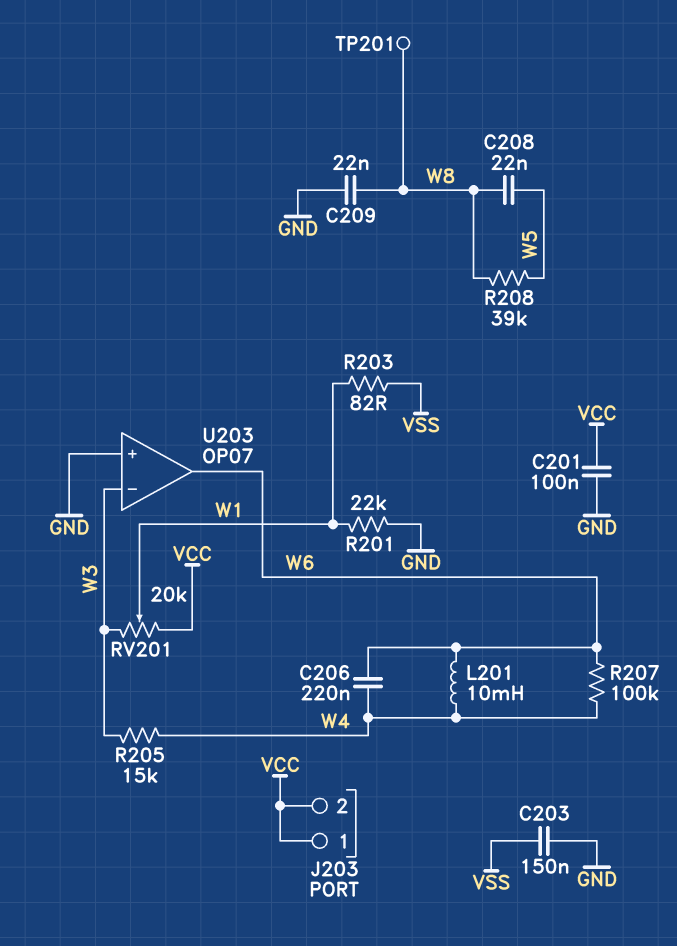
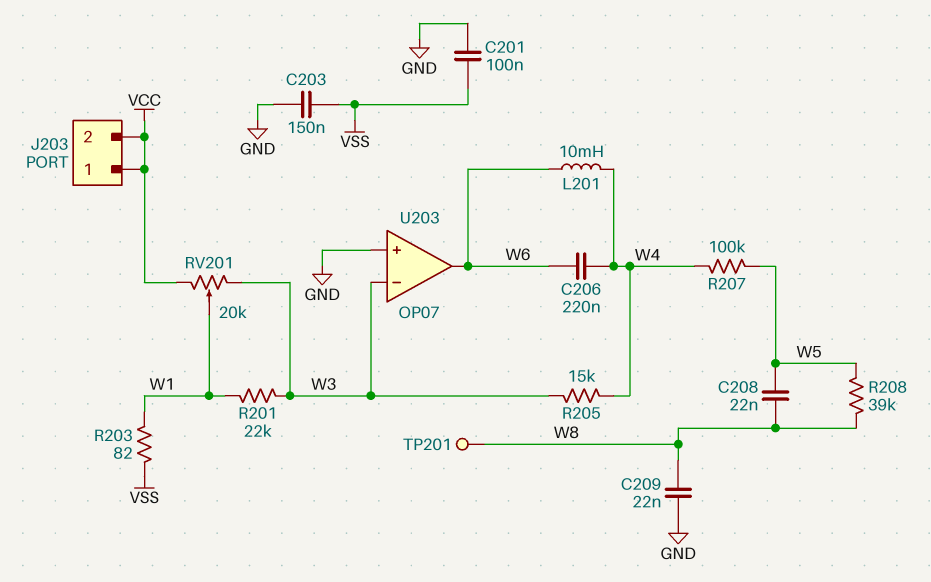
C201: 100nF (GND, VCC) -> 100nF (GND, VSS)
R201: 22k (GND, W1) -> 22k (W1, W3)
R207: 100k (W4, W6) -> 100k (W4, W5)

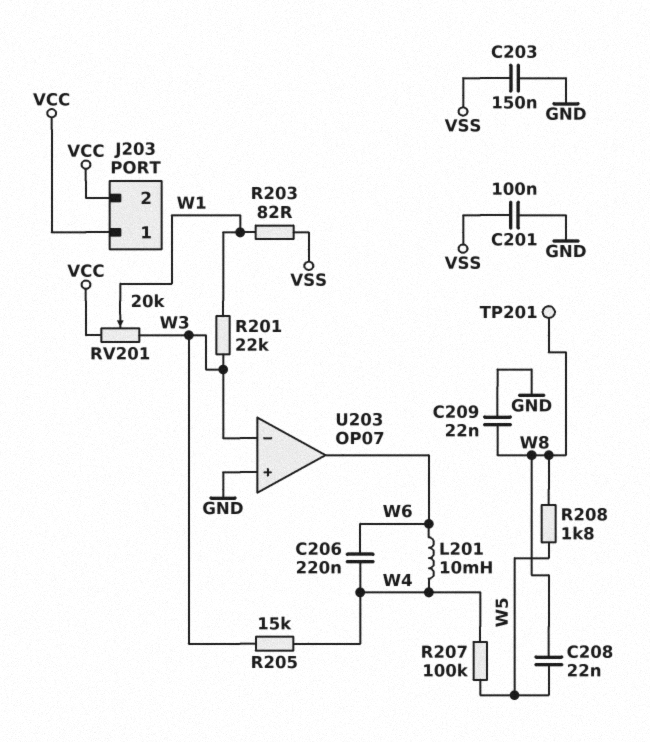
R208: 39k (W5, W8) -> 1.8k (W5, W8)

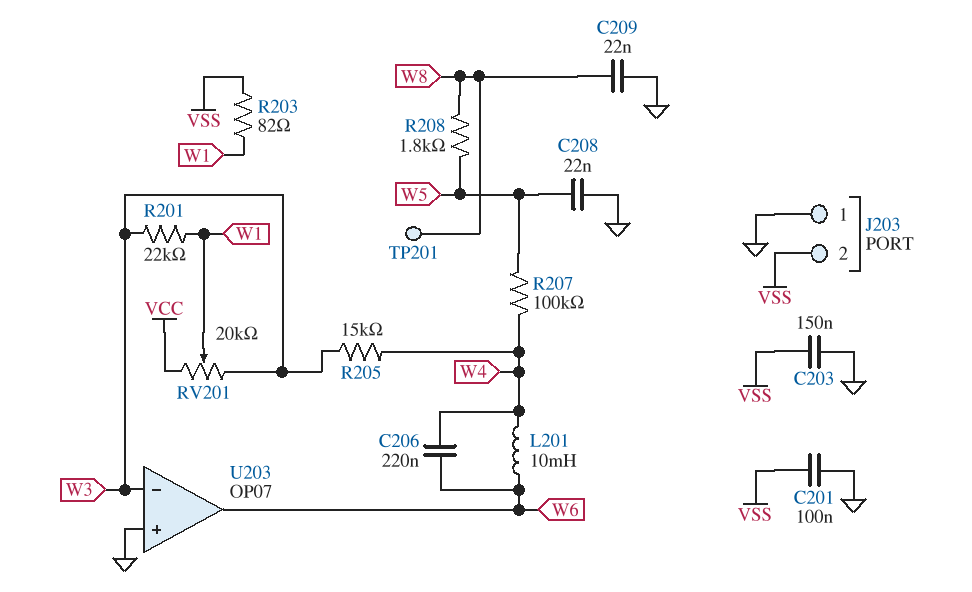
C208: 22nF (W5, W8) -> 22nF (GND, W5)
J203 pin 1: VCC -> GND
J203 pin 2: VCC -> VSS

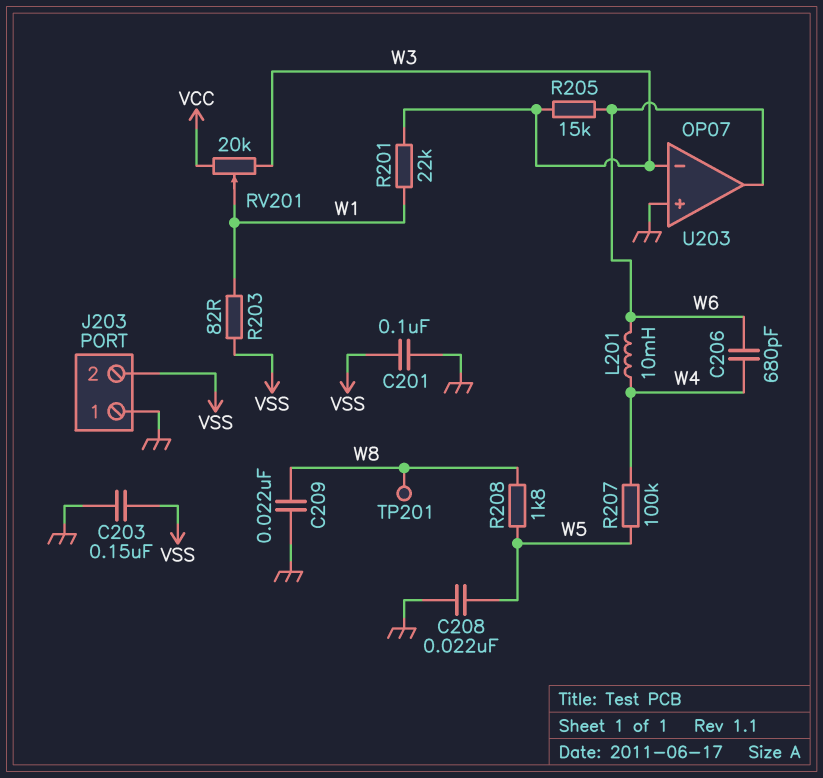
C206: 220nF (W4, W6) -> 680pF (W4, W6)
R205: 15k (W3, W4) -> 15k (W3, W6)

